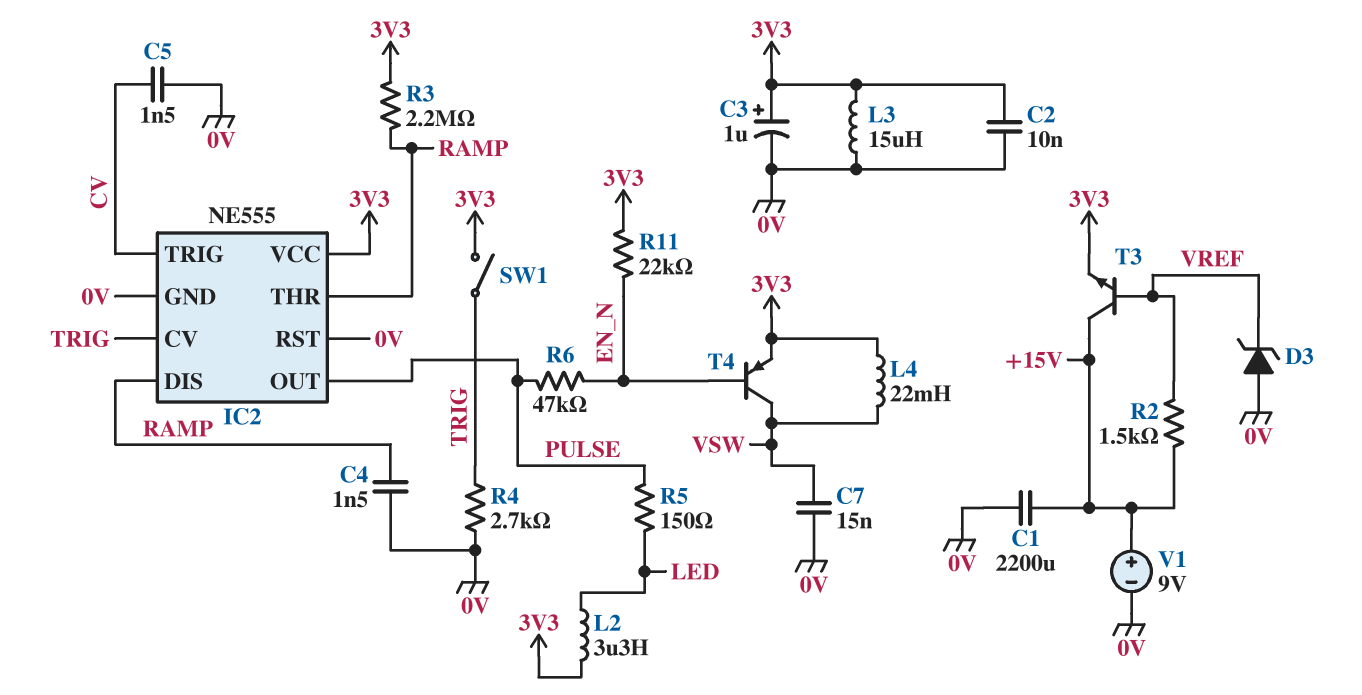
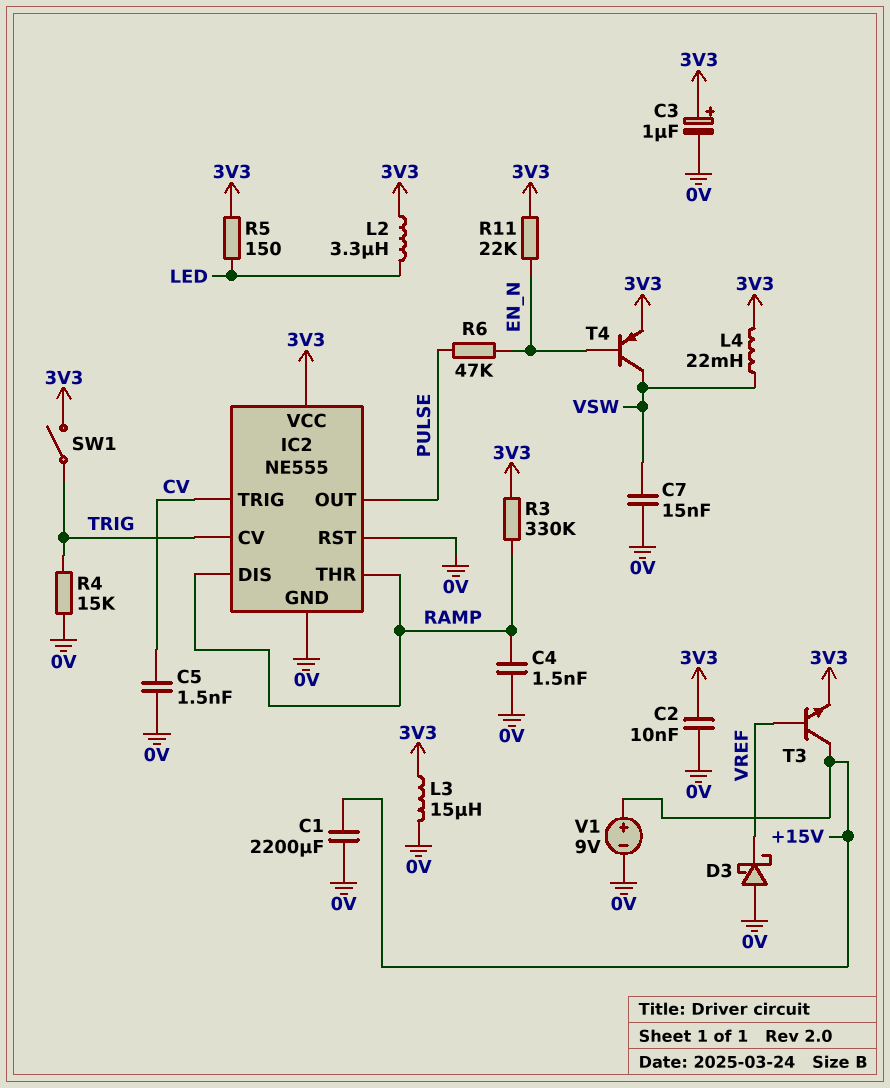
D3: zener (A 0V, K VREF) -> schottky (A 0V, K VREF)
R2: 1.5k (+15V, VREF) -> none
R3: 2.2M (3V3, RAMP) -> 330k (3V3, RAMP)
R4: 2.7k (0V, TRIG) -> 15k (0V, TRIG)
R5: 150 (LED, PULSE) -> 150 (3V3, LED)

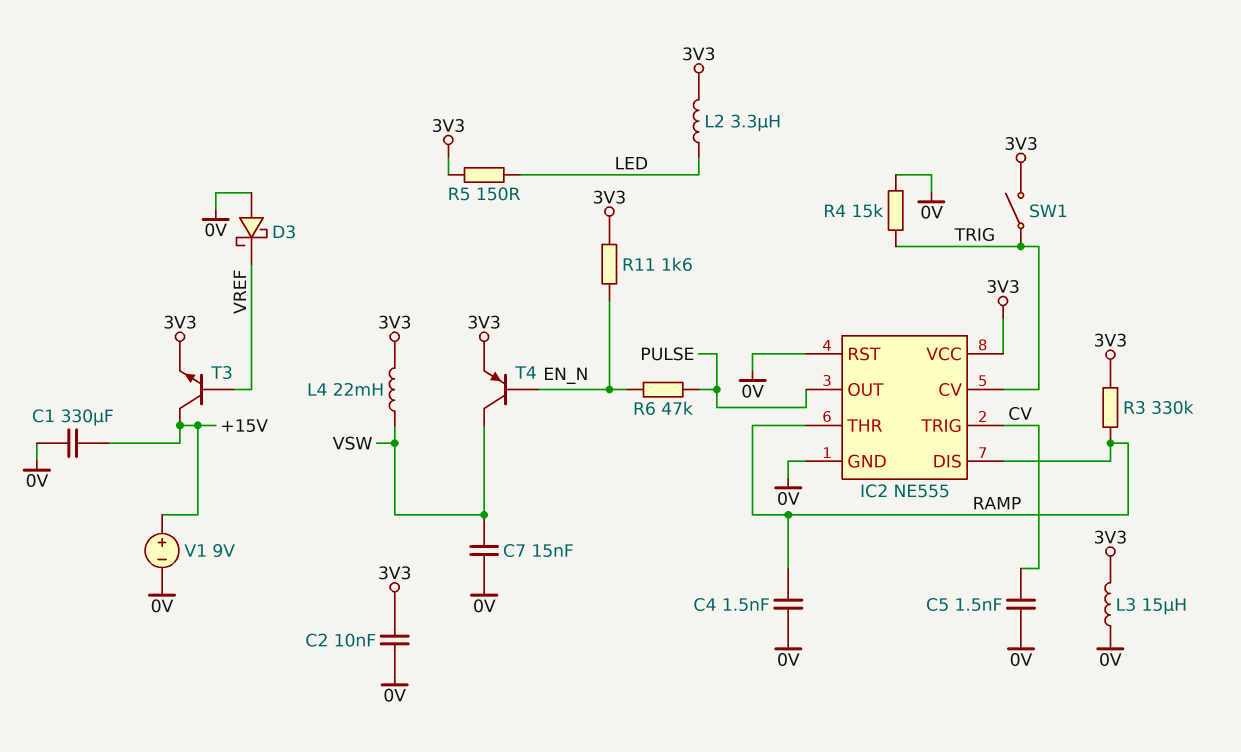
C1: 2200uF (+15V, 0V) -> 330uF (+15V, 0V)
C3: 1uF (plus 3V3, minus 0V) -> none
R11: 22k (3V3, EN_N) -> 1.6k (3V3, EN_N)

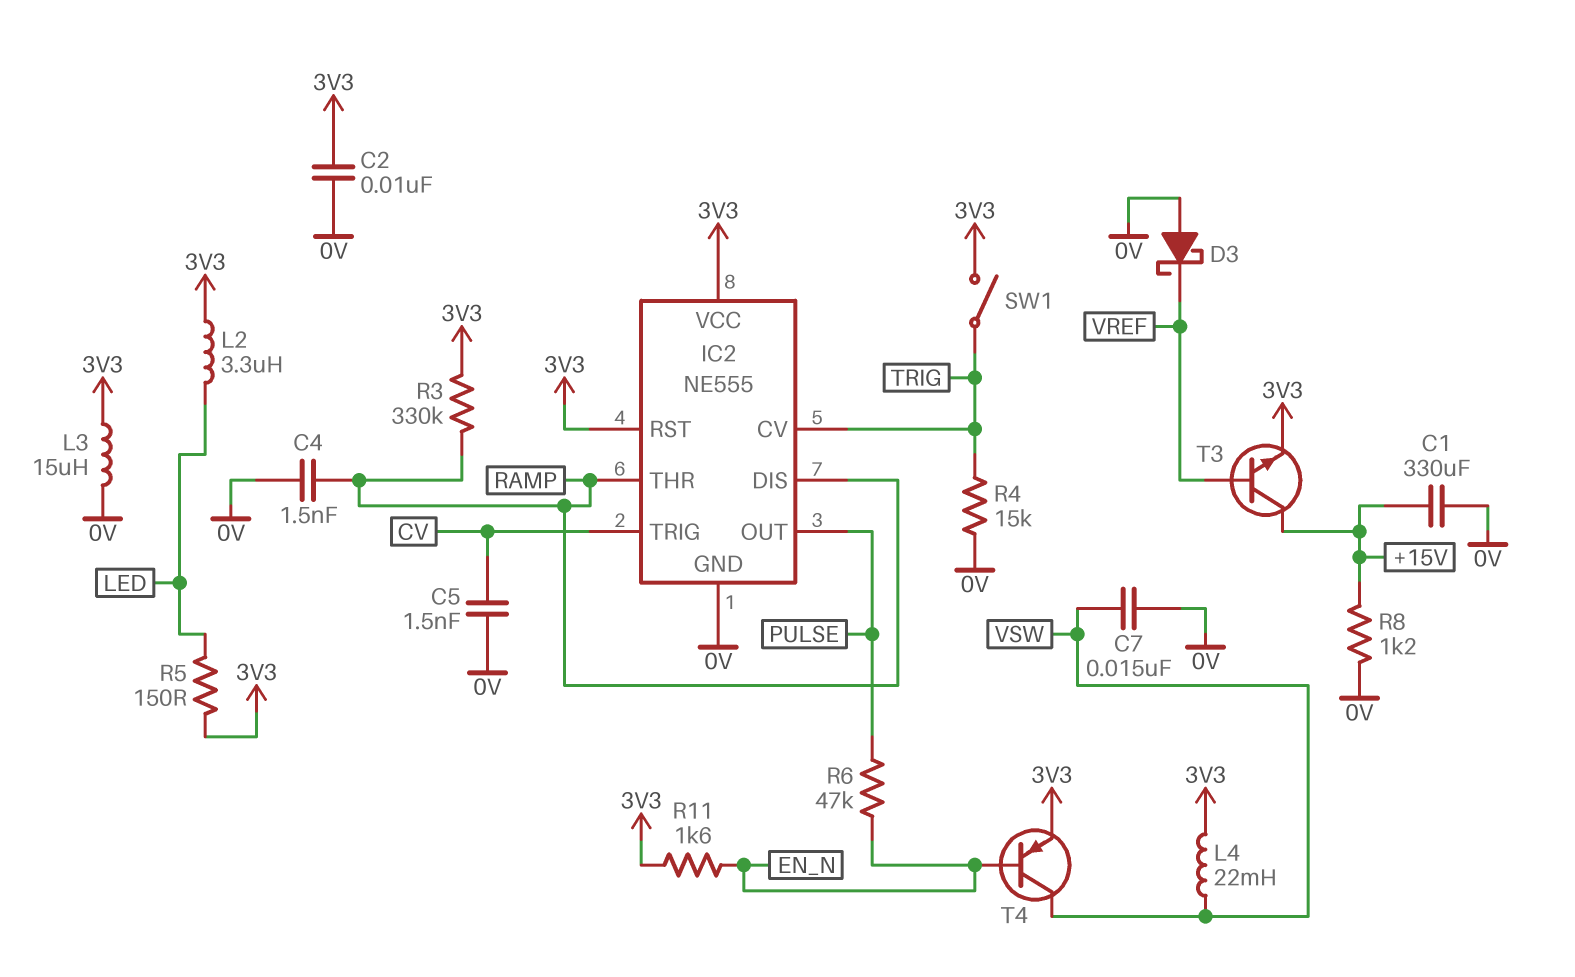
IC2 pin RST: 0V -> 3V3
R8: none -> 1.2k (+15V, 0V)
V1: 9V (plus +15V, minus 0V) -> none

